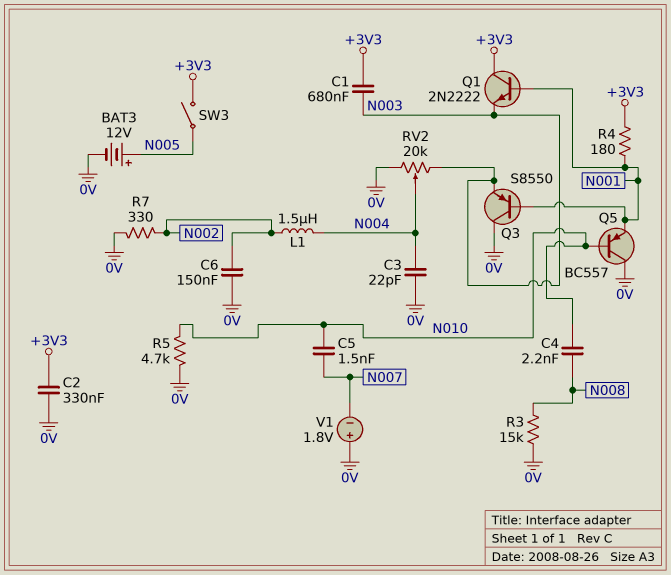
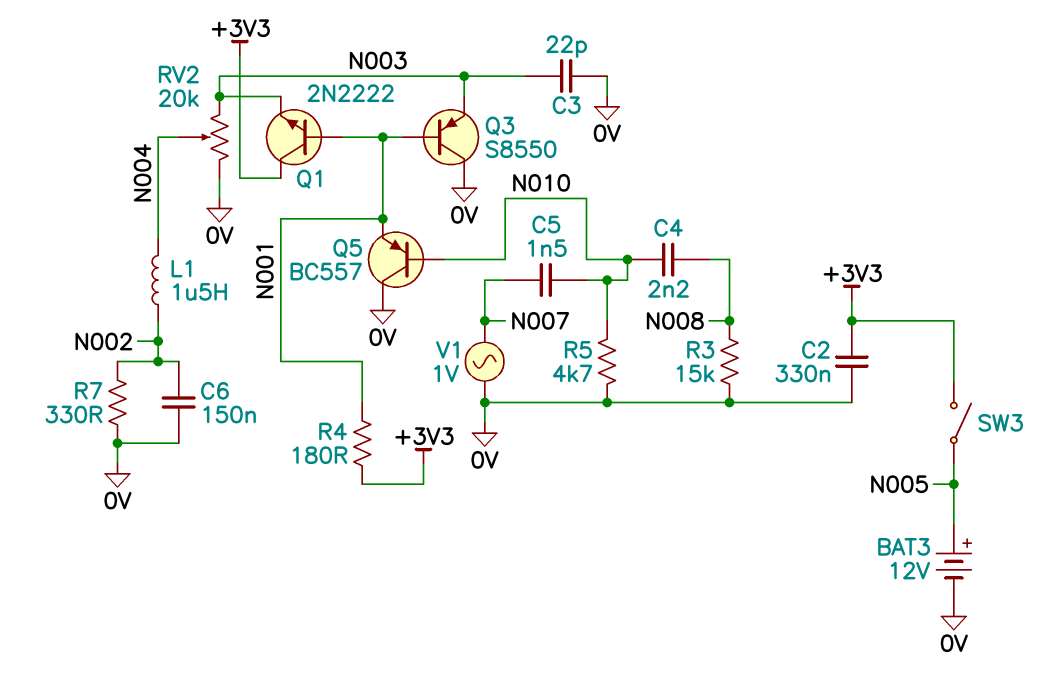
C1: 680nF (+3V3, N003) -> none
C3: 22pF (0V, N004) -> 22pF (0V, N003)
V1: 1.8V (plus 0V, minus N007) -> AC 1V (0V, N007)

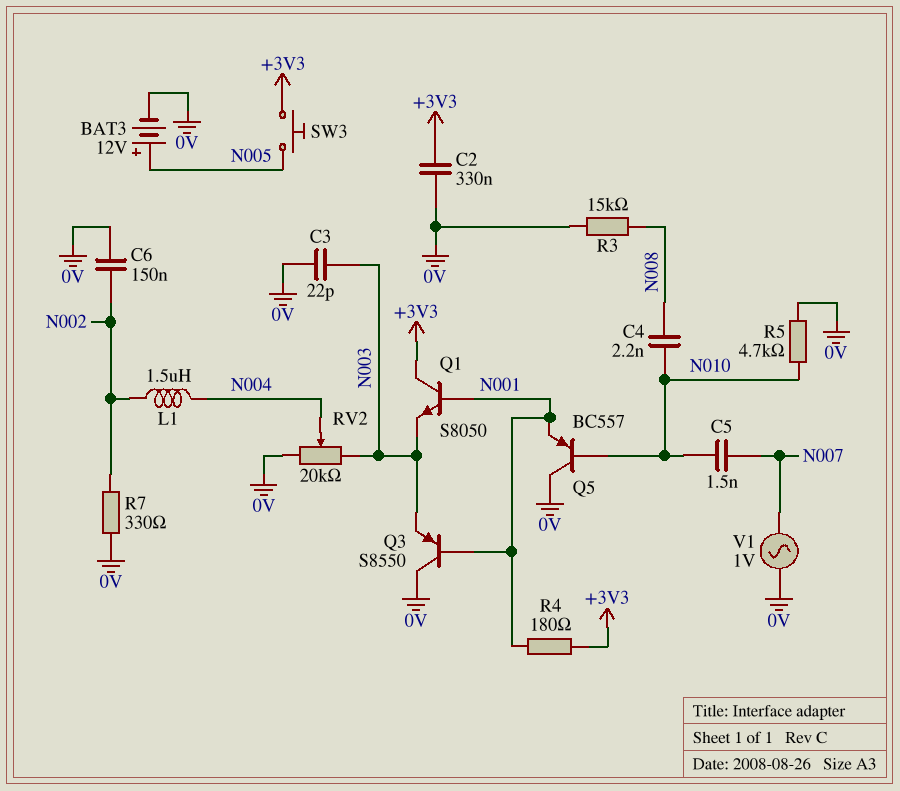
Q1: NPN 2N2222 (B N001, C +3V3, E N003) -> NPN S8050 (B N001, C +3V3, E N003)
SW3: switch (+3V3, N005) -> button (+3V3, N005)

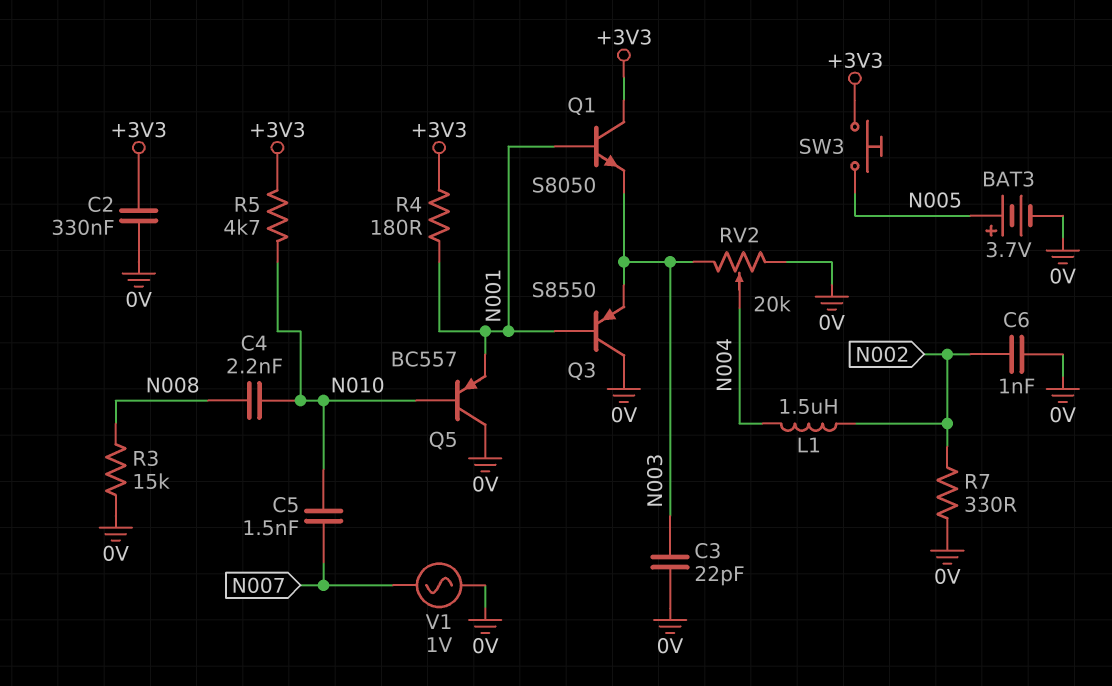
BAT3: 12V (plus N005, minus 0V) -> 3.7V (plus N005, minus 0V)
C6: 150nF (0V, N002) -> 1nF (0V, N002)
R5: 4.7k (0V, N010) -> 4.7k (+3V3, N010)

